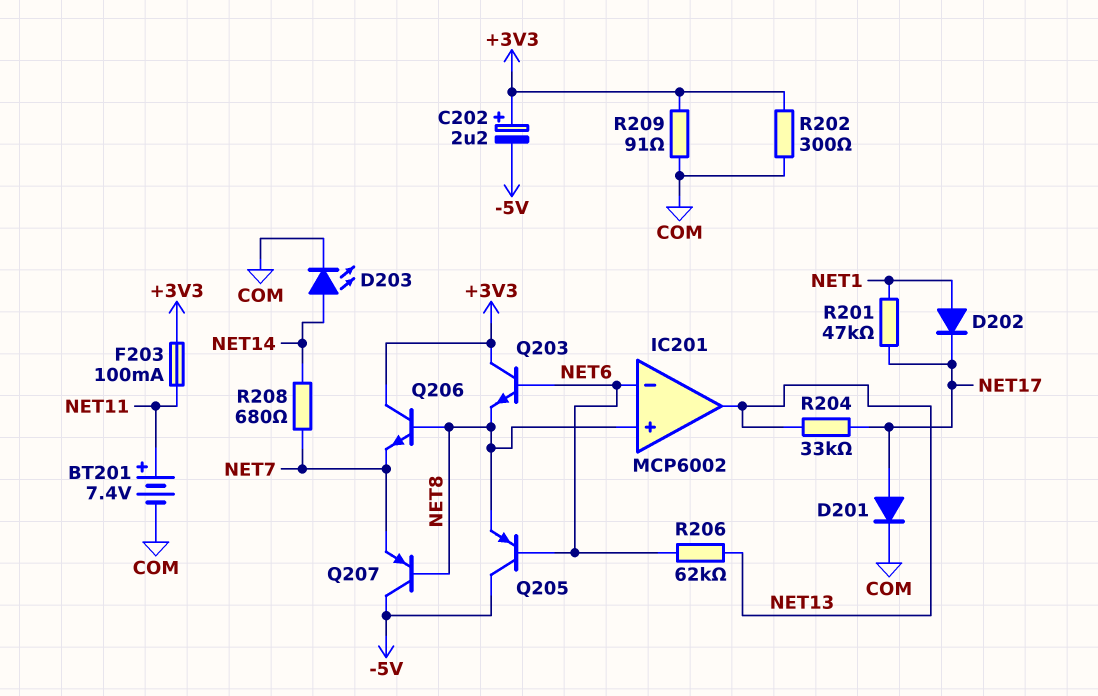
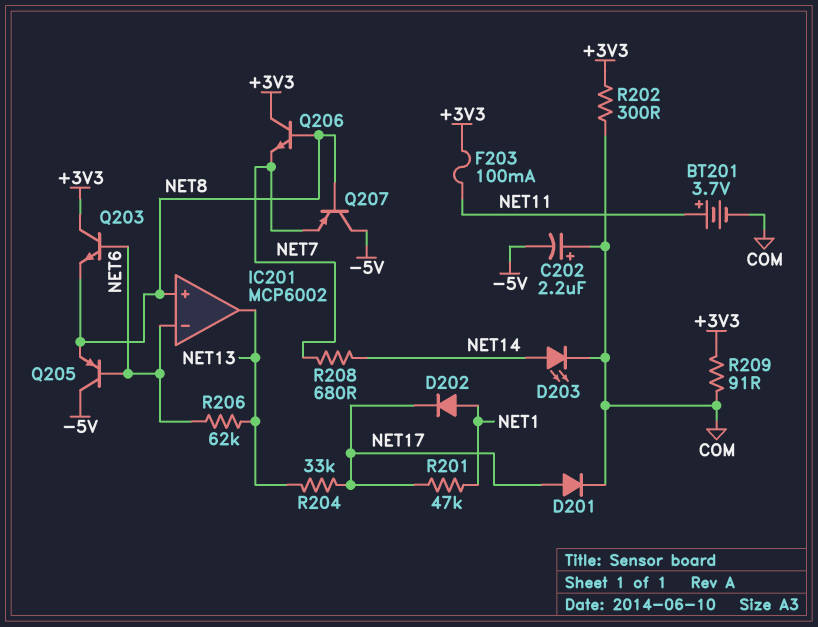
BT201: 7.4V (plus NET11, minus COM) -> 3.7V (plus NET11, minus COM)
C202: 2.2uF (plus +3V3, minus -5V) -> 2.2uF (plus COM, minus -5V)

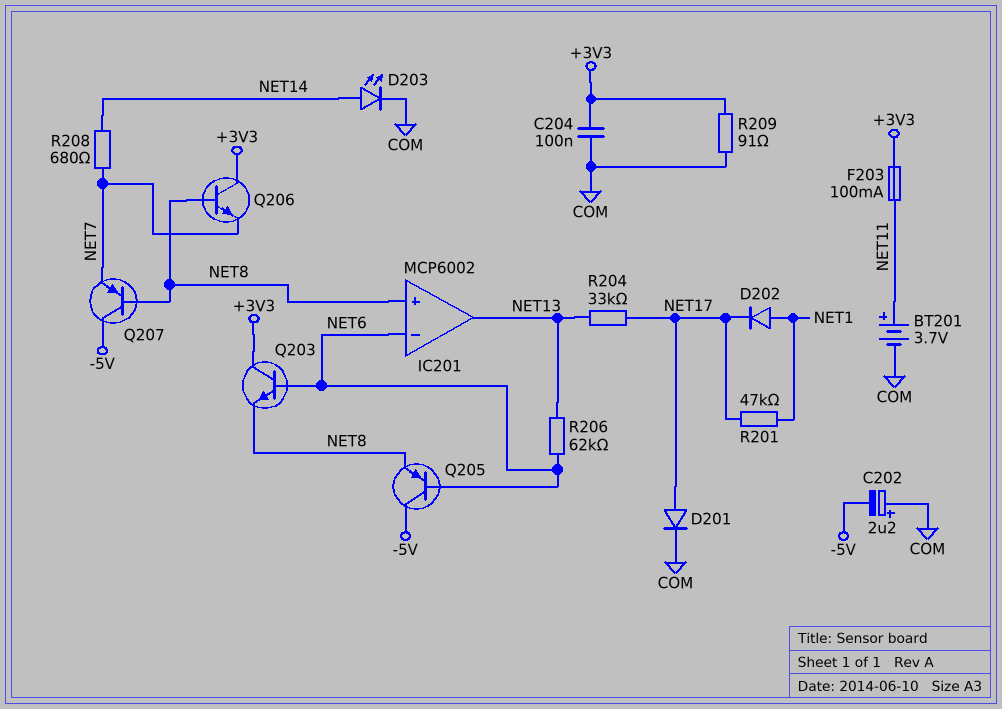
C204: none -> 100nF (+3V3, COM)
R202: 300 (+3V3, COM) -> none

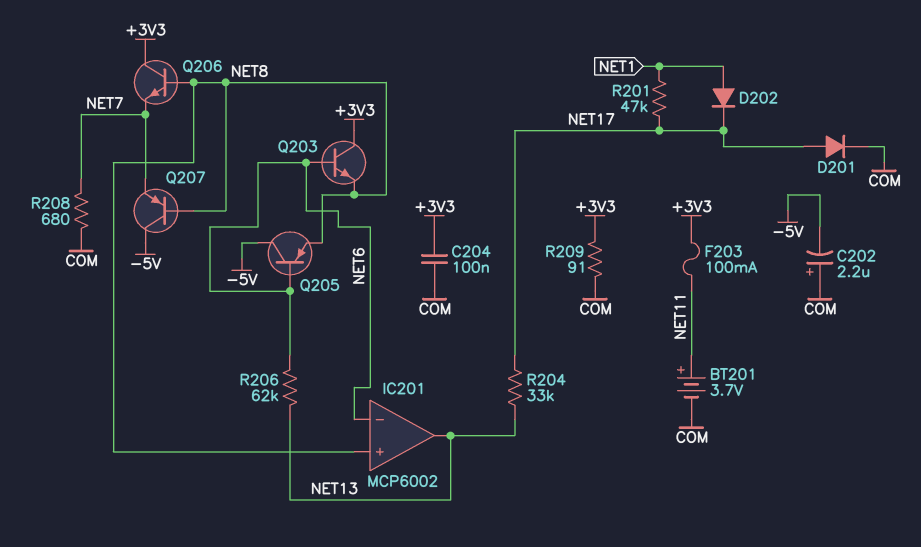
D203: LED (A NET14, K COM) -> none
R208: 680 (NET7, NET14) -> 680 (COM, NET7)

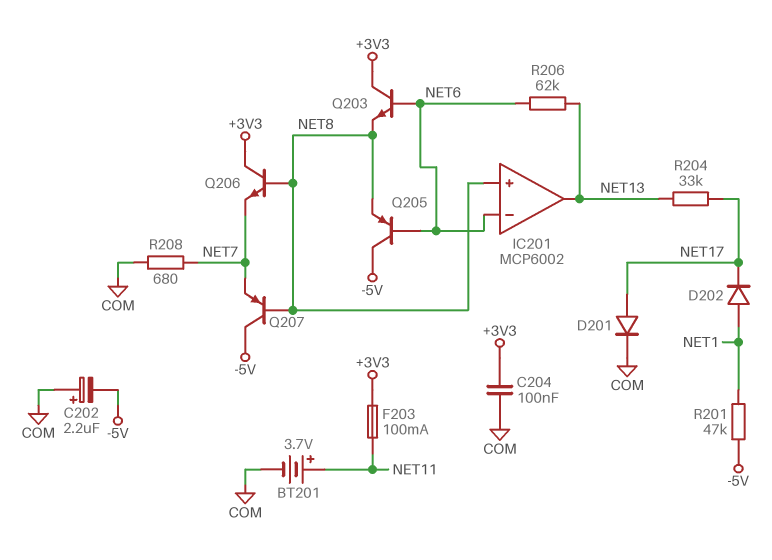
R201: 47k (NET1, NET17) -> 47k (-5V, NET1)
R209: 91 (+3V3, COM) -> none

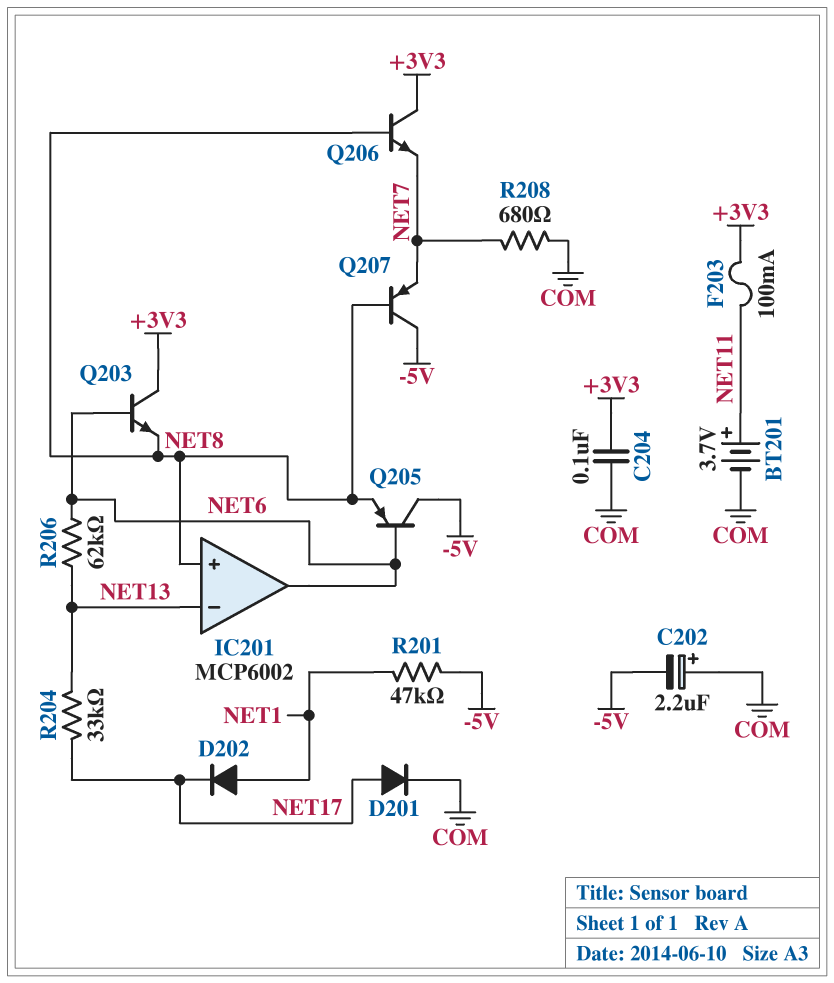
IC201 pin in-: NET6 -> NET13
IC201 pin out: NET13 -> NET6

